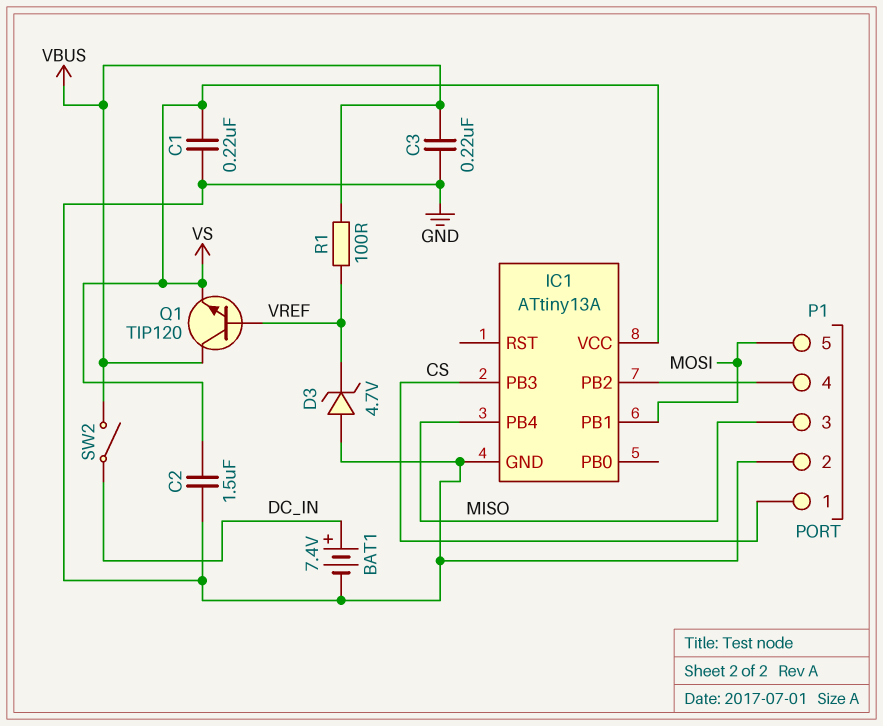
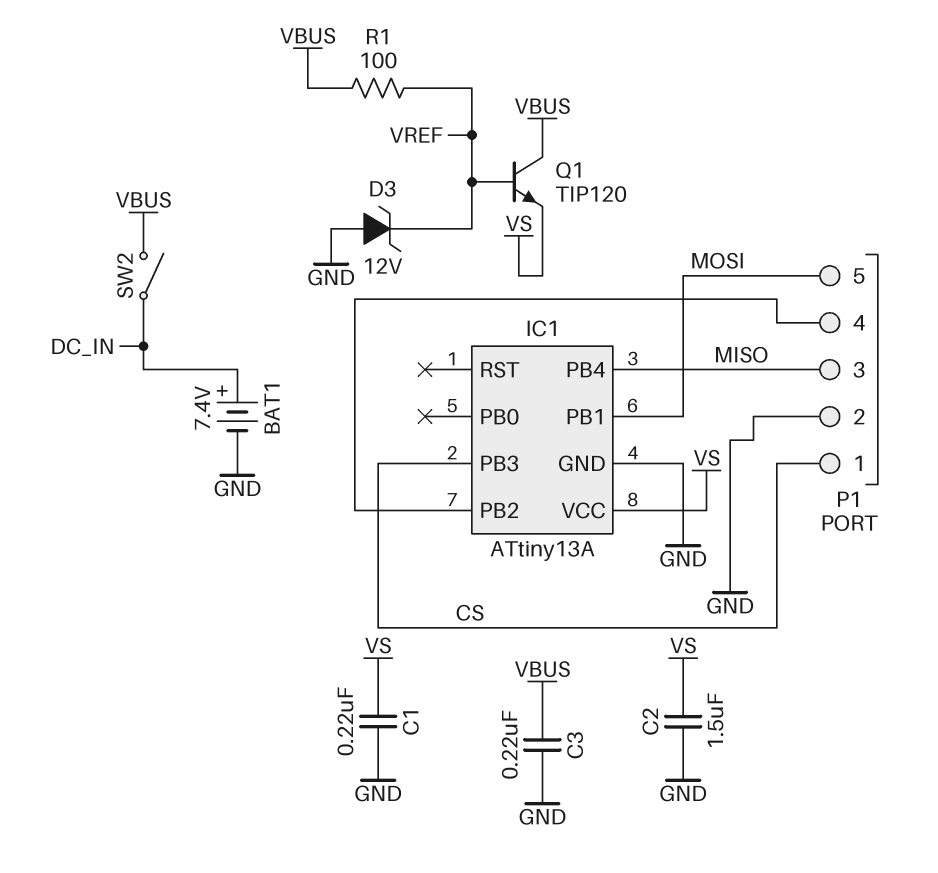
D3: zener 4.7V (A GND, K VREF) -> zener 12V (A GND, K VREF)

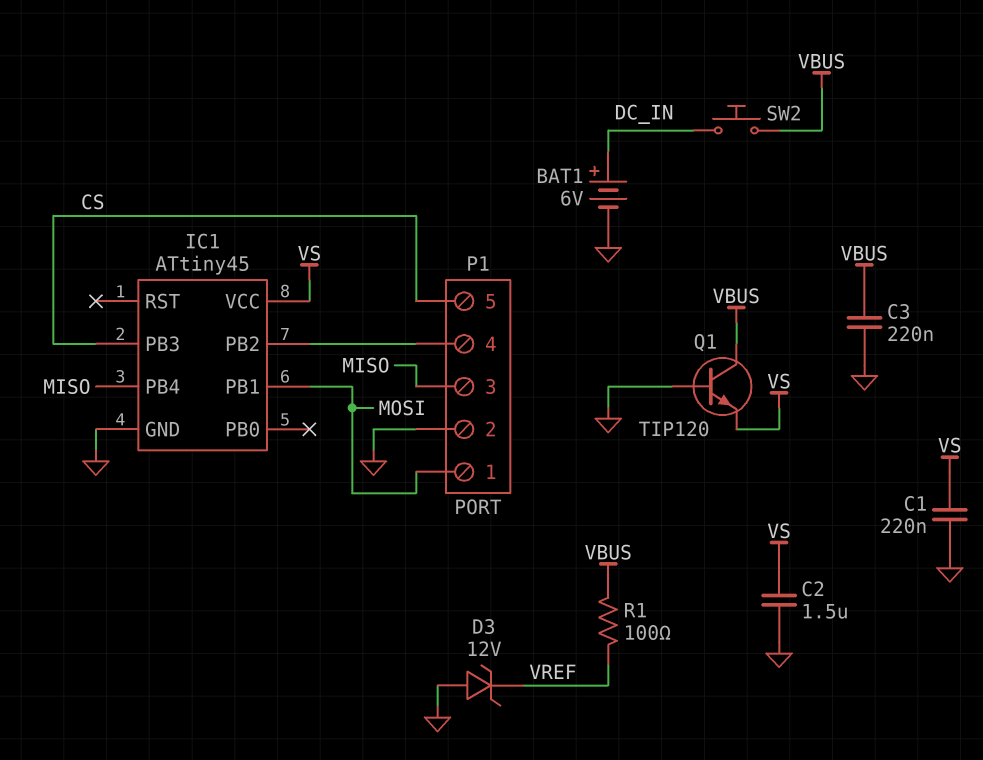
BAT1: 7.4V (plus DC_IN, minus GND) -> 6V (plus DC_IN, minus GND)
IC1: ATtiny13A -> ATtiny45
P1 pin 1: CS -> MOSI
P1 pin 5: MOSI -> CS
Q1: NPN TIP120 (B VREF, C VBUS, E VS) -> NPN TIP120 (B GND, C VBUS, E VS)
SW2: switch (DC_IN, VBUS) -> button (DC_IN, VBUS)

